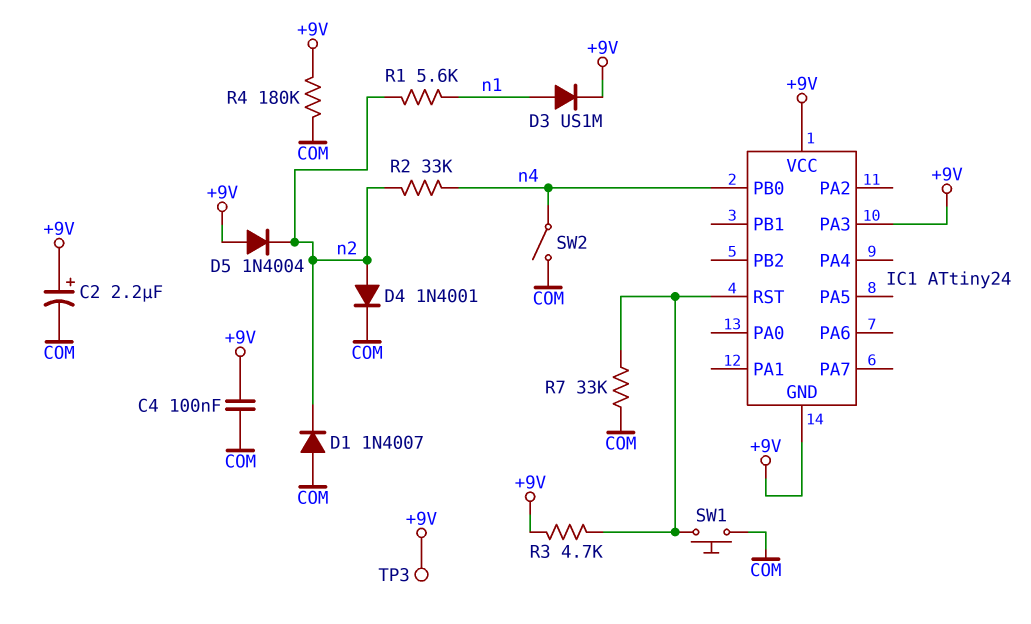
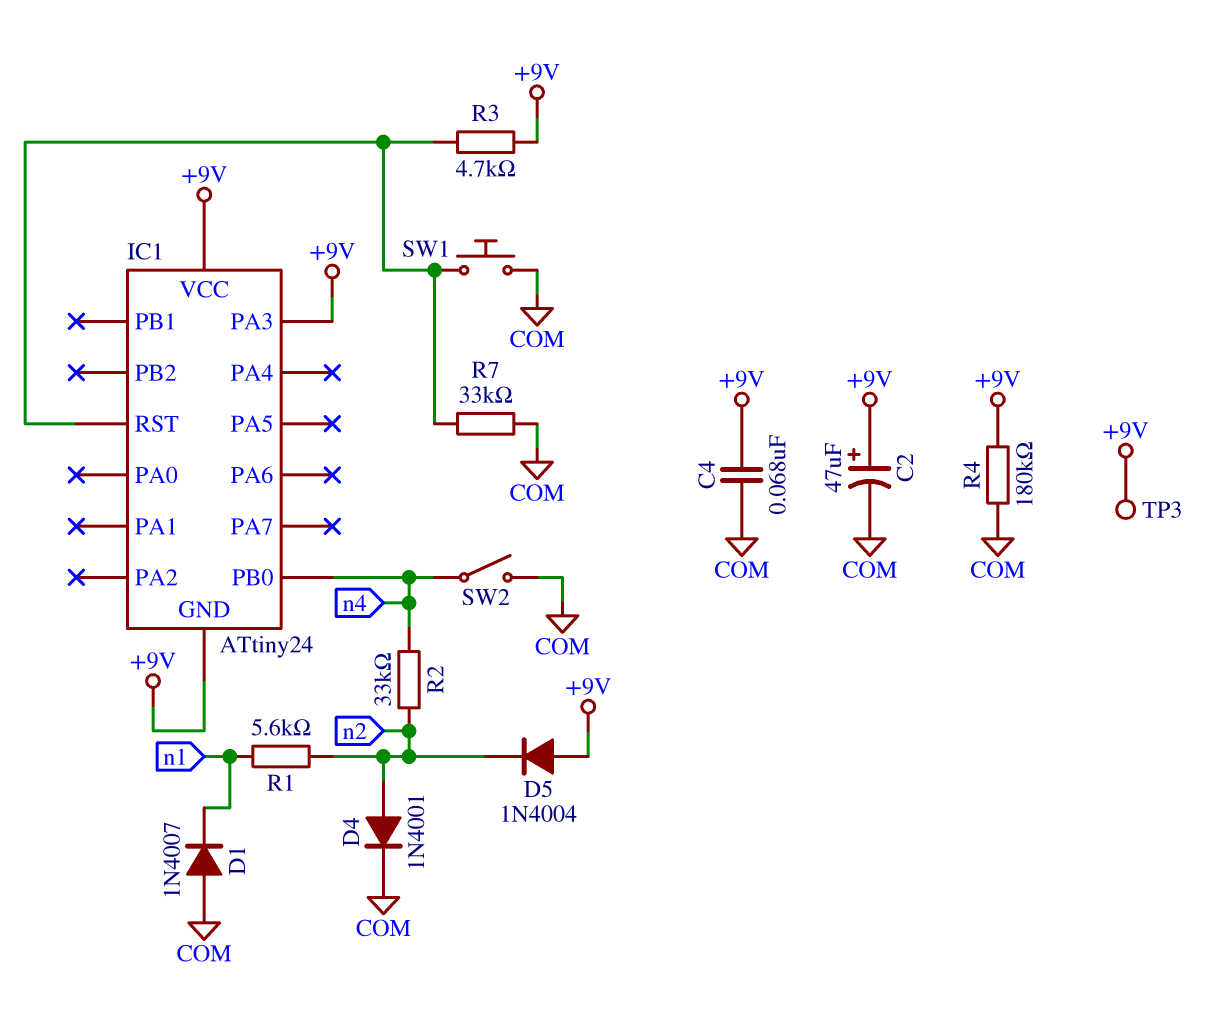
C2: 2.2uF (plus +9V, minus COM) -> 47uF (plus +9V, minus COM)
C4: 100nF (+9V, COM) -> 68nF (+9V, COM)
D1: diode 1N4007 (A COM, K n2) -> diode 1N4007 (A COM, K n1)
D3: diode US1M (A n1, K +9V) -> none

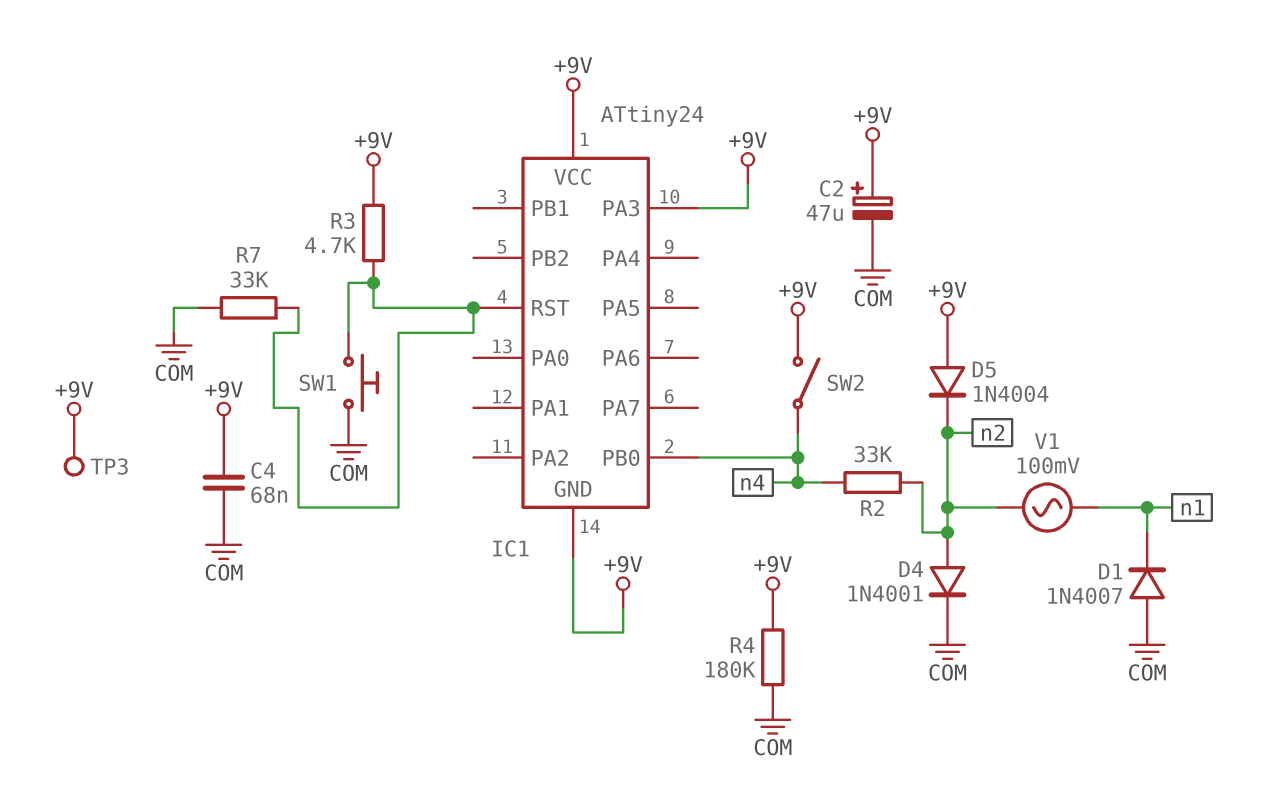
R1: 5.6k (n1, n2) -> none
SW2: switch (COM, n4) -> switch (+9V, n4)
V1: none -> AC 100mV (n1, n2)

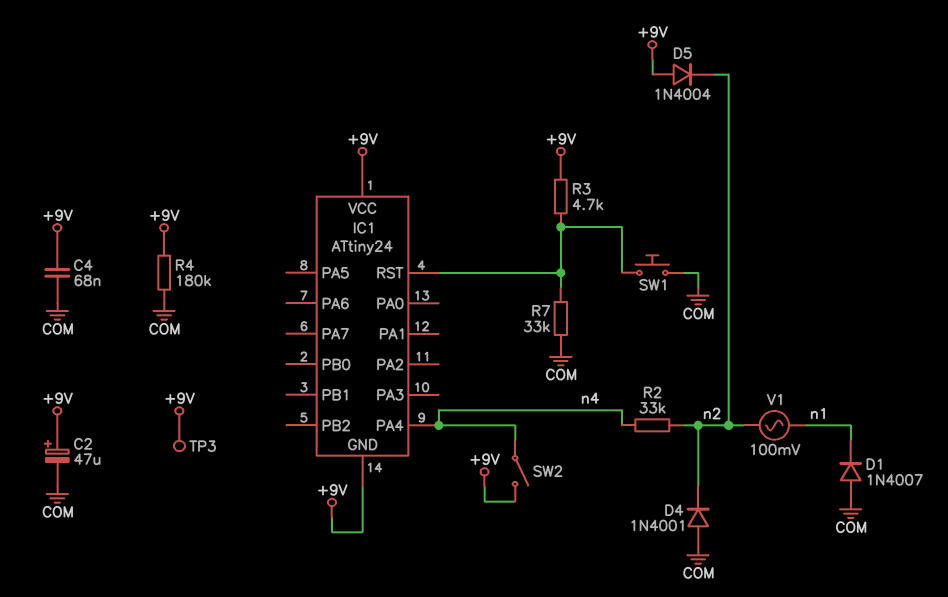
D4: diode 1N4001 (A n2, K COM) -> diode 1N4001 (A COM, K n2)
IC1 pin PA3: +9V -> none
IC1 pin PA4: none -> n4
IC1 pin PB0: n4 -> none

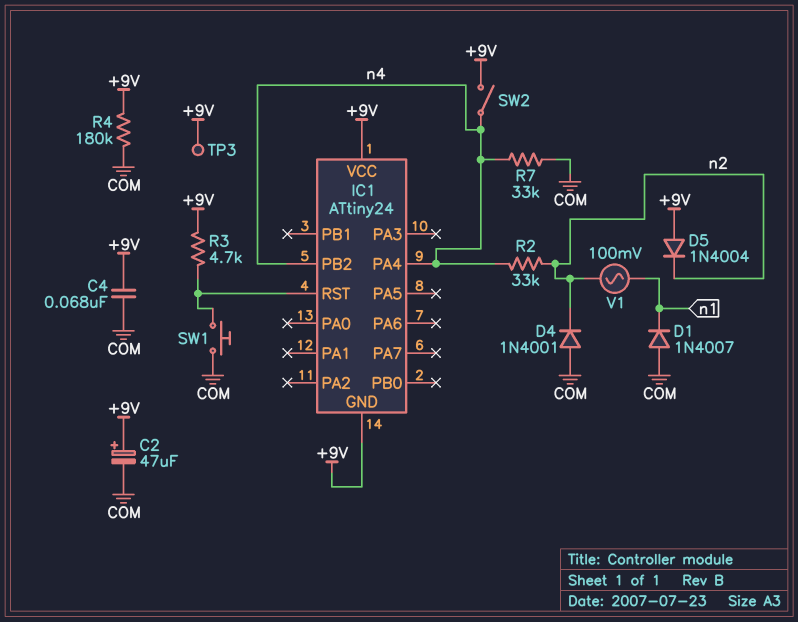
IC1 pin PB2: none -> n4
R7: 33k (COM, IC1/RST) -> 33k (COM, n4)

